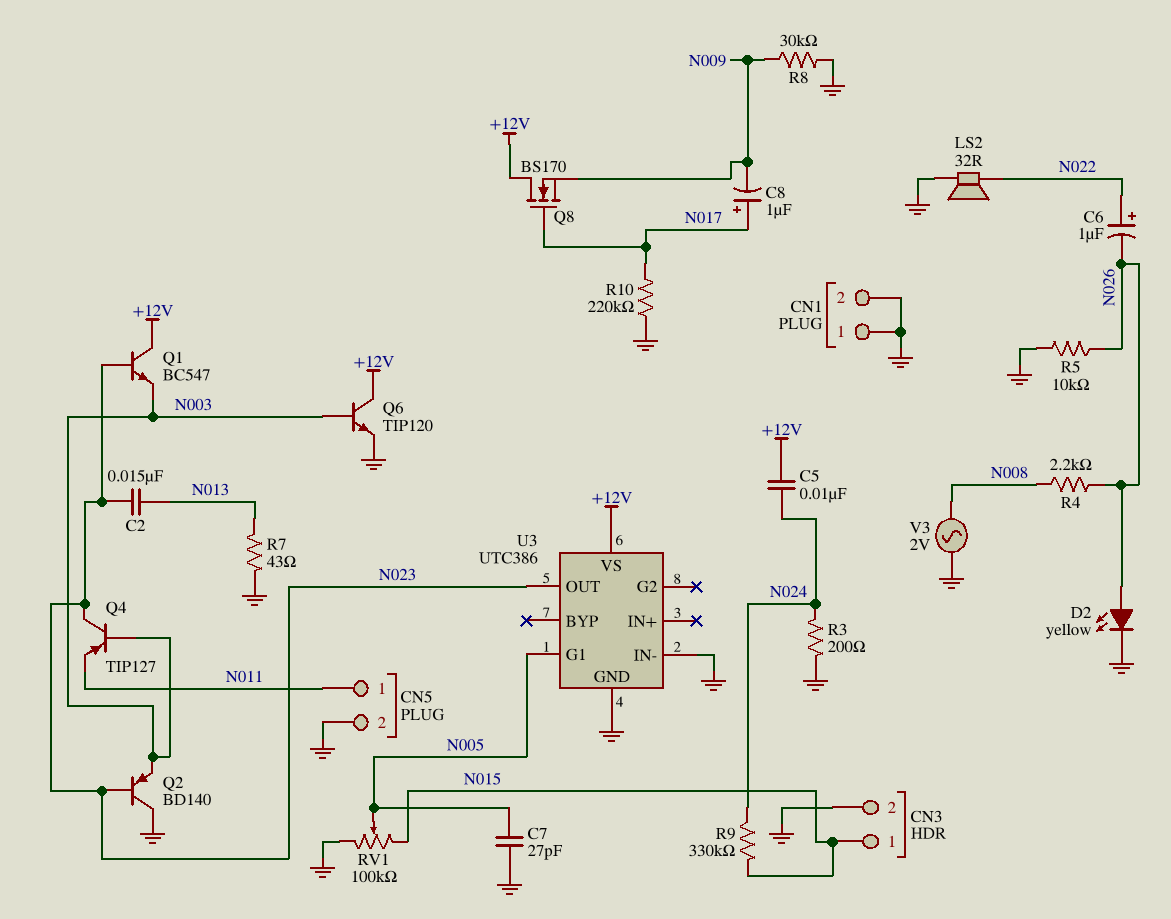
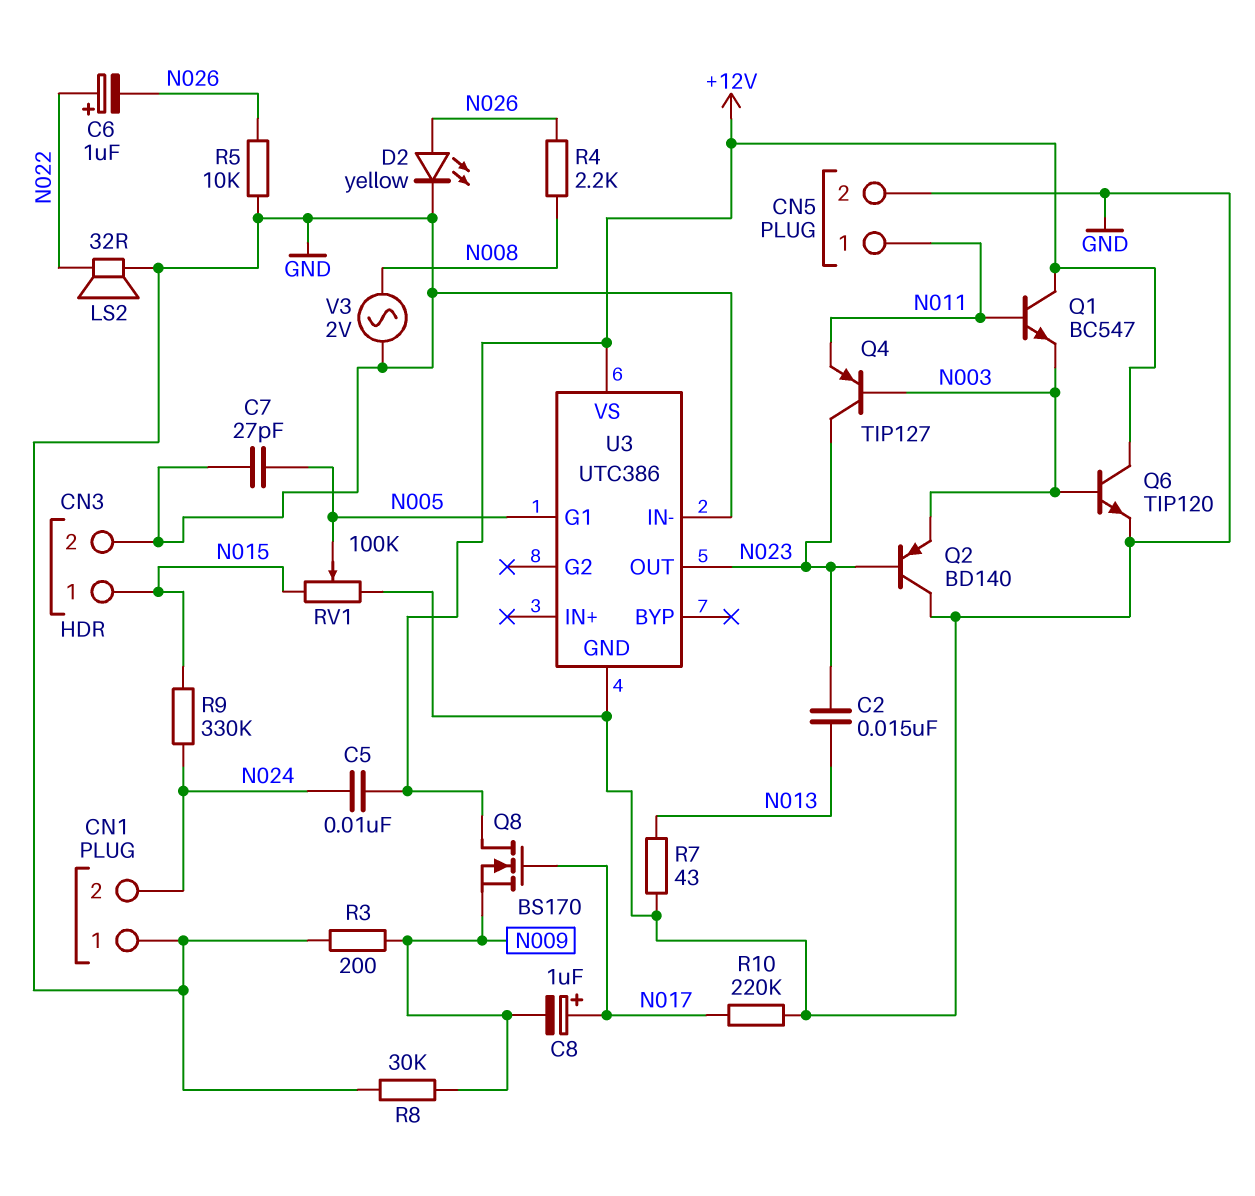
CN1 pin 2: GND -> N024
Q1: NPN BC547 (B N023, C +12V, E N003) -> NPN BC547 (B N011, C +12V, E N003)
R3: 200 (GND, N024) -> 200 (GND, N009)

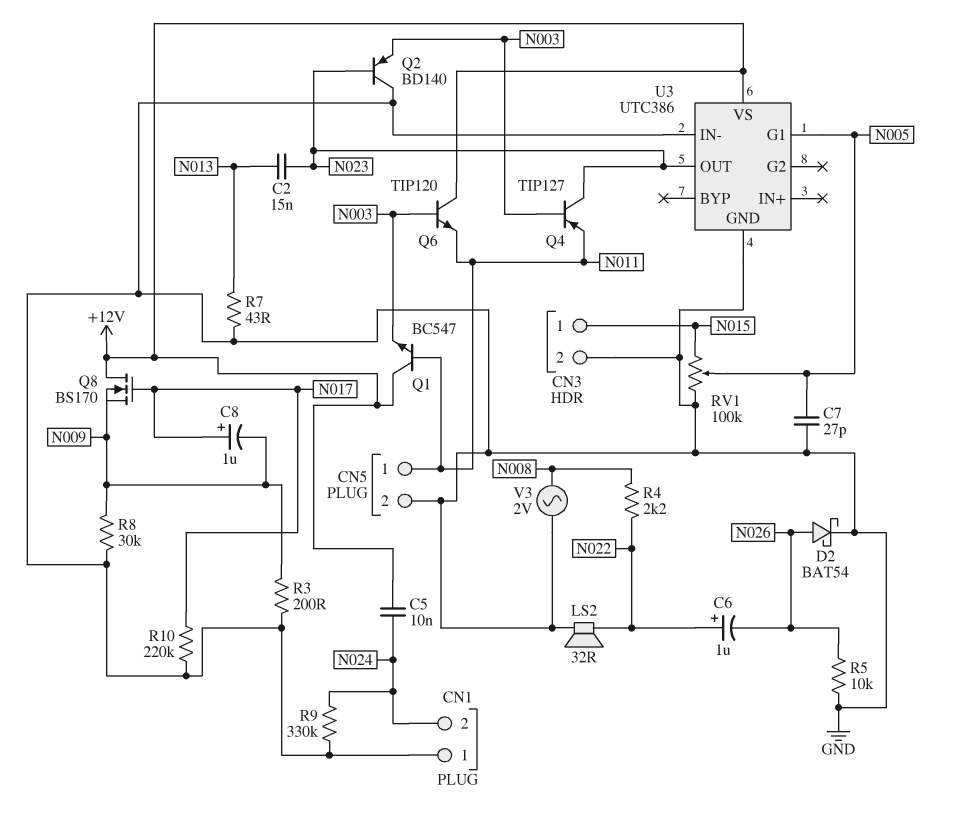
D2: LED yellow (A N026, K GND) -> schottky BAT54 (A N026, K GND)
Q6: NPN TIP120 (B N003, C +12V, E GND) -> NPN TIP120 (B N003, C +12V, E N011)
R4: 2.2k (N008, N026) -> 2.2k (N008, N022)
R9: 330k (N015, N024) -> 330k (GND, N024)

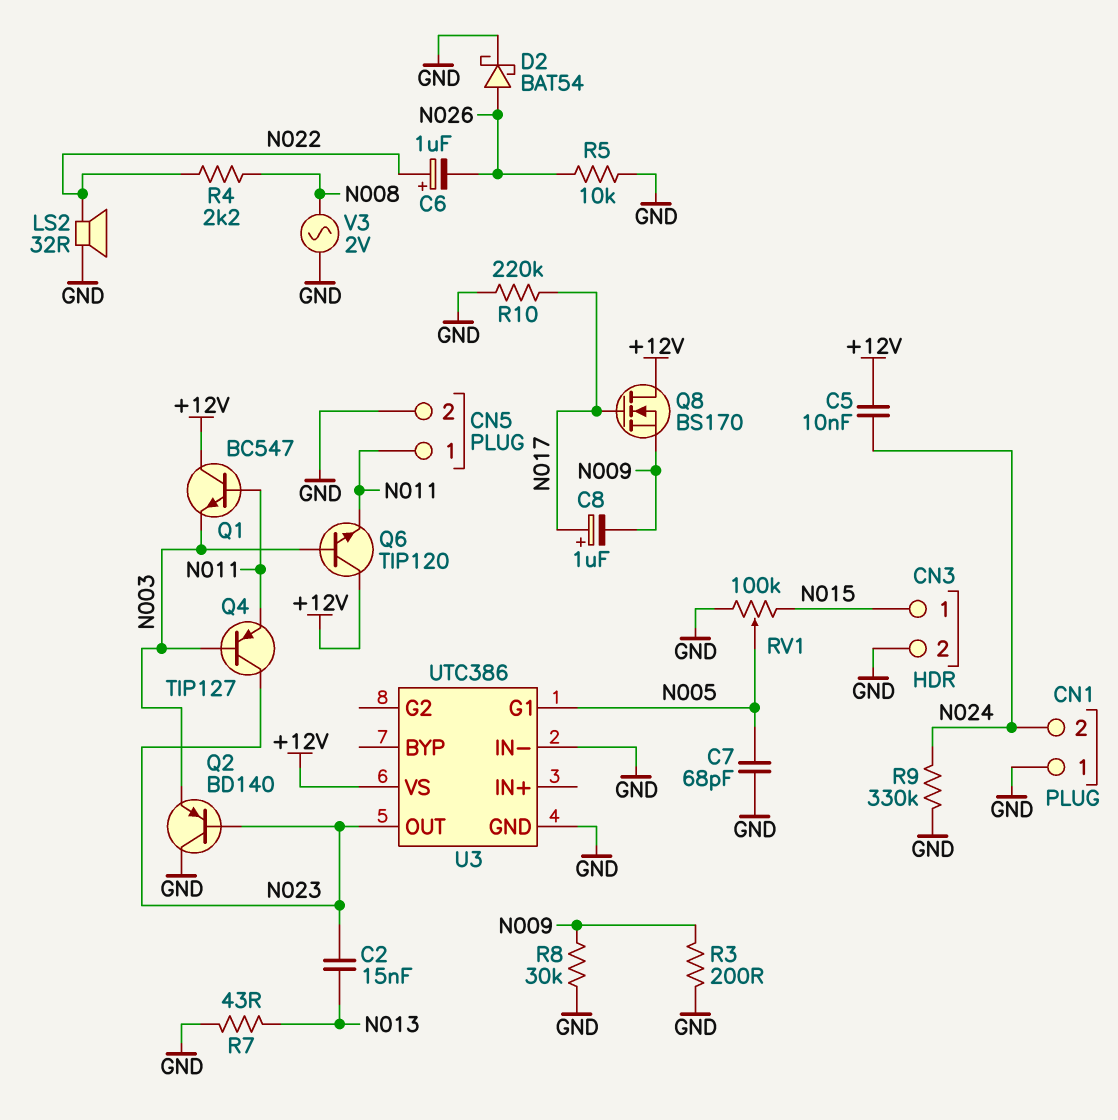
C7: 27pF (GND, N005) -> 68pF (GND, N005)

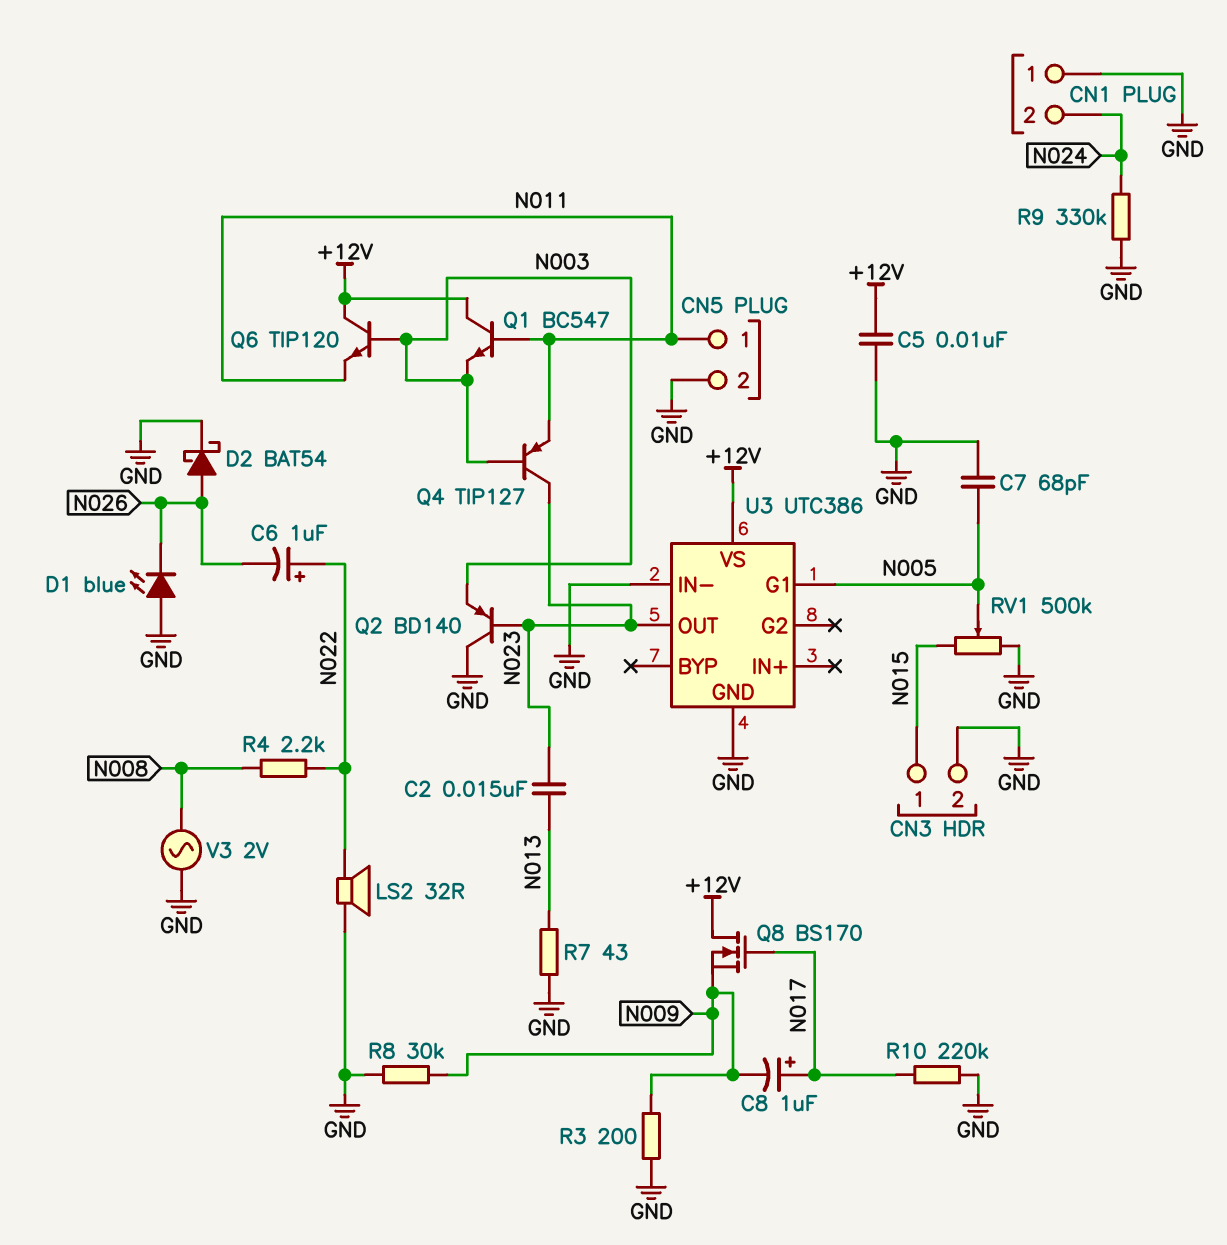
C5: 10nF (+12V, N024) -> 10nF (+12V, GND)
D1: none -> LED blue (A GND, K N026)
R5: 10k (GND, N026) -> none
RV1: 100k (GND, N015, wiper N005) -> 500k (GND, N015, wiper N005)

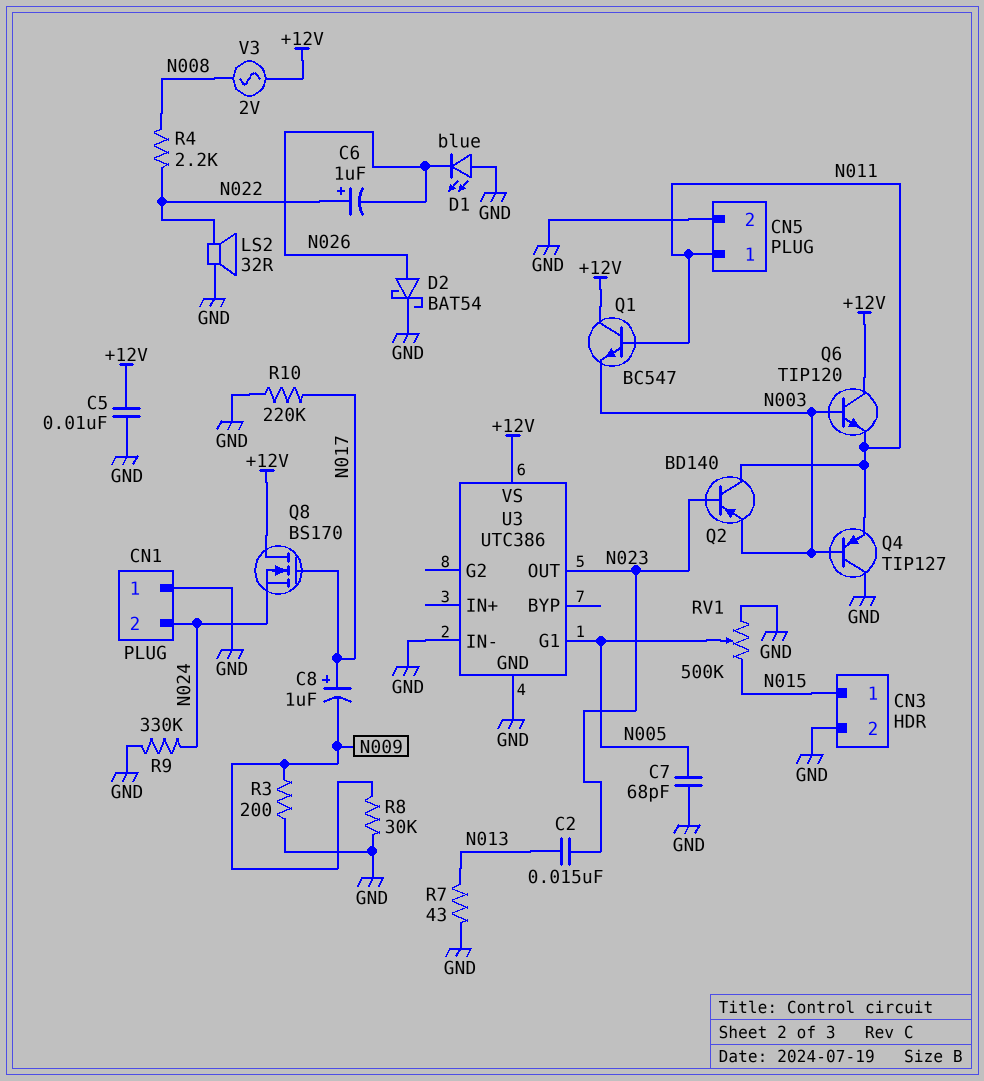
Q2: PNP BD140 (B N023, C GND, E N003) -> PNP BD140 (B N023, C N011, E N003)
Q4: PNP TIP127 (B N003, C N023, E N011) -> PNP TIP127 (B N003, C GND, E N011)
Q8: NMOS BS170 (G N017, D +12V, S N009) -> NMOS BS170 (G N017, D +12V, S N024)
V3: AC 2V (GND, N008) -> AC 2V (+12V, N008)

